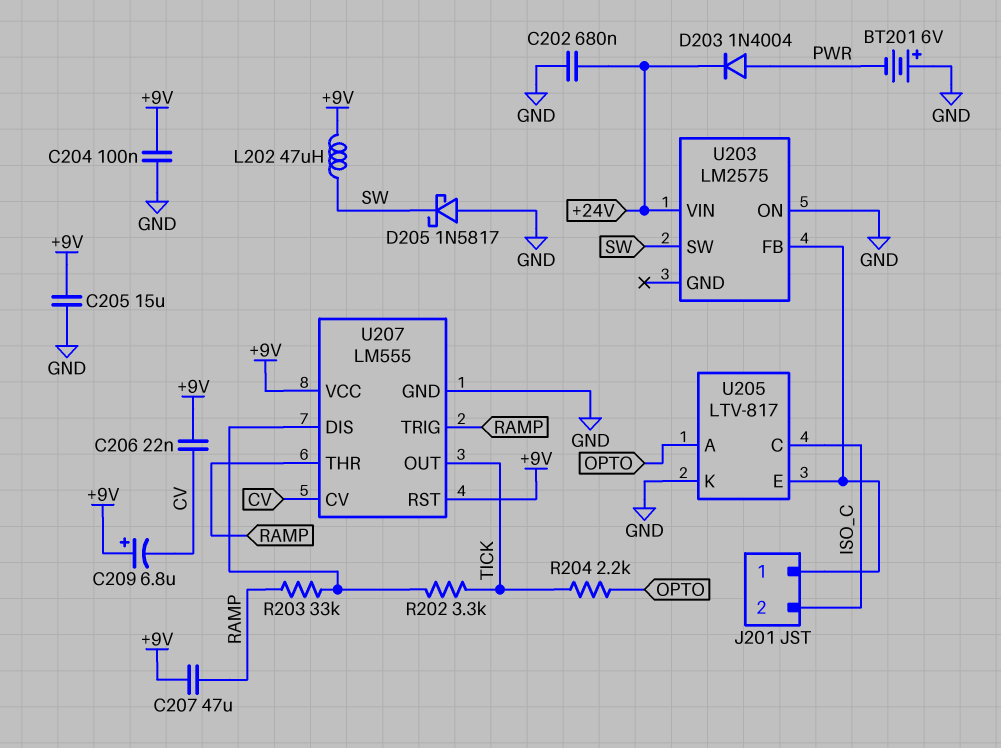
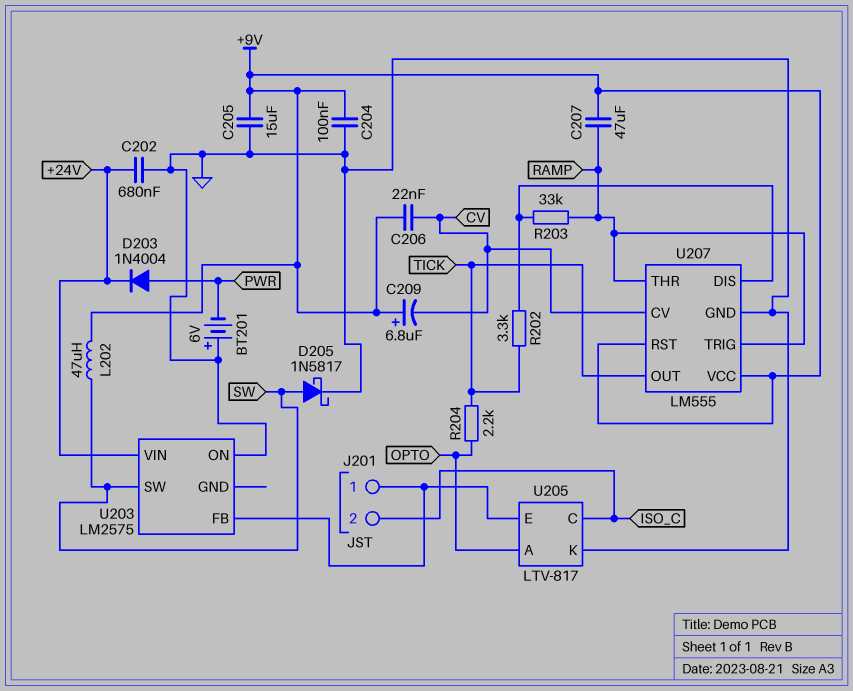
D205: schottky 1N5817 (A GND, K SW) -> schottky 1N5817 (A SW, K GND)

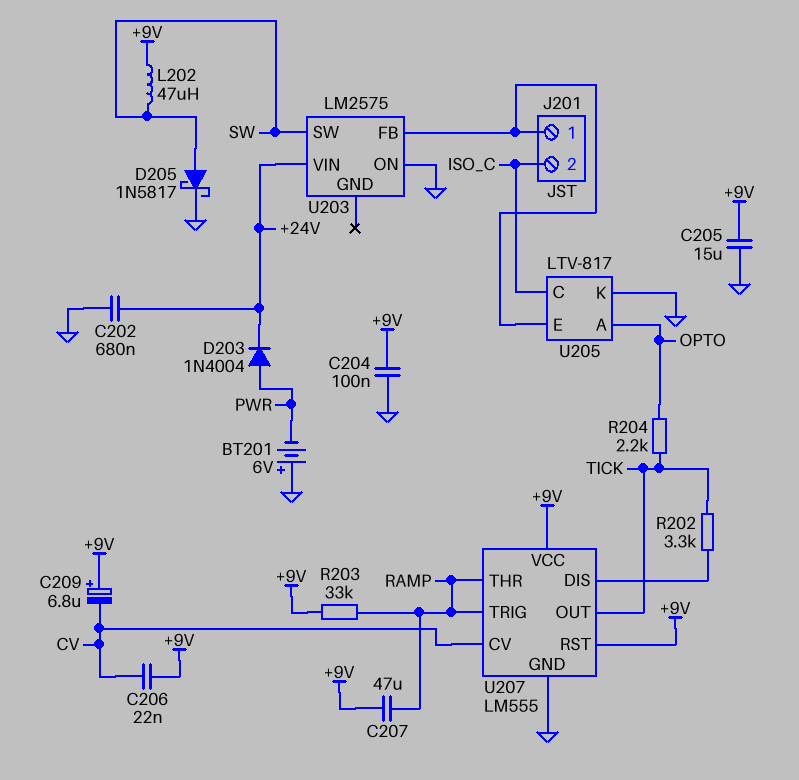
R203: 33k (RAMP, U207/DIS) -> 33k (+9V, RAMP)

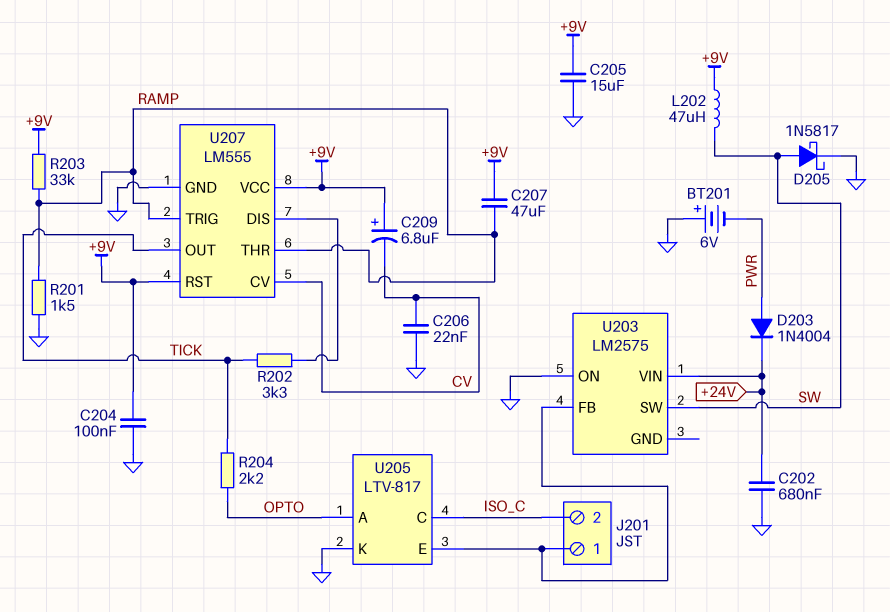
C206: 22nF (+9V, CV) -> 22nF (CV, GND)
R201: none -> 1.5k (GND, RAMP)

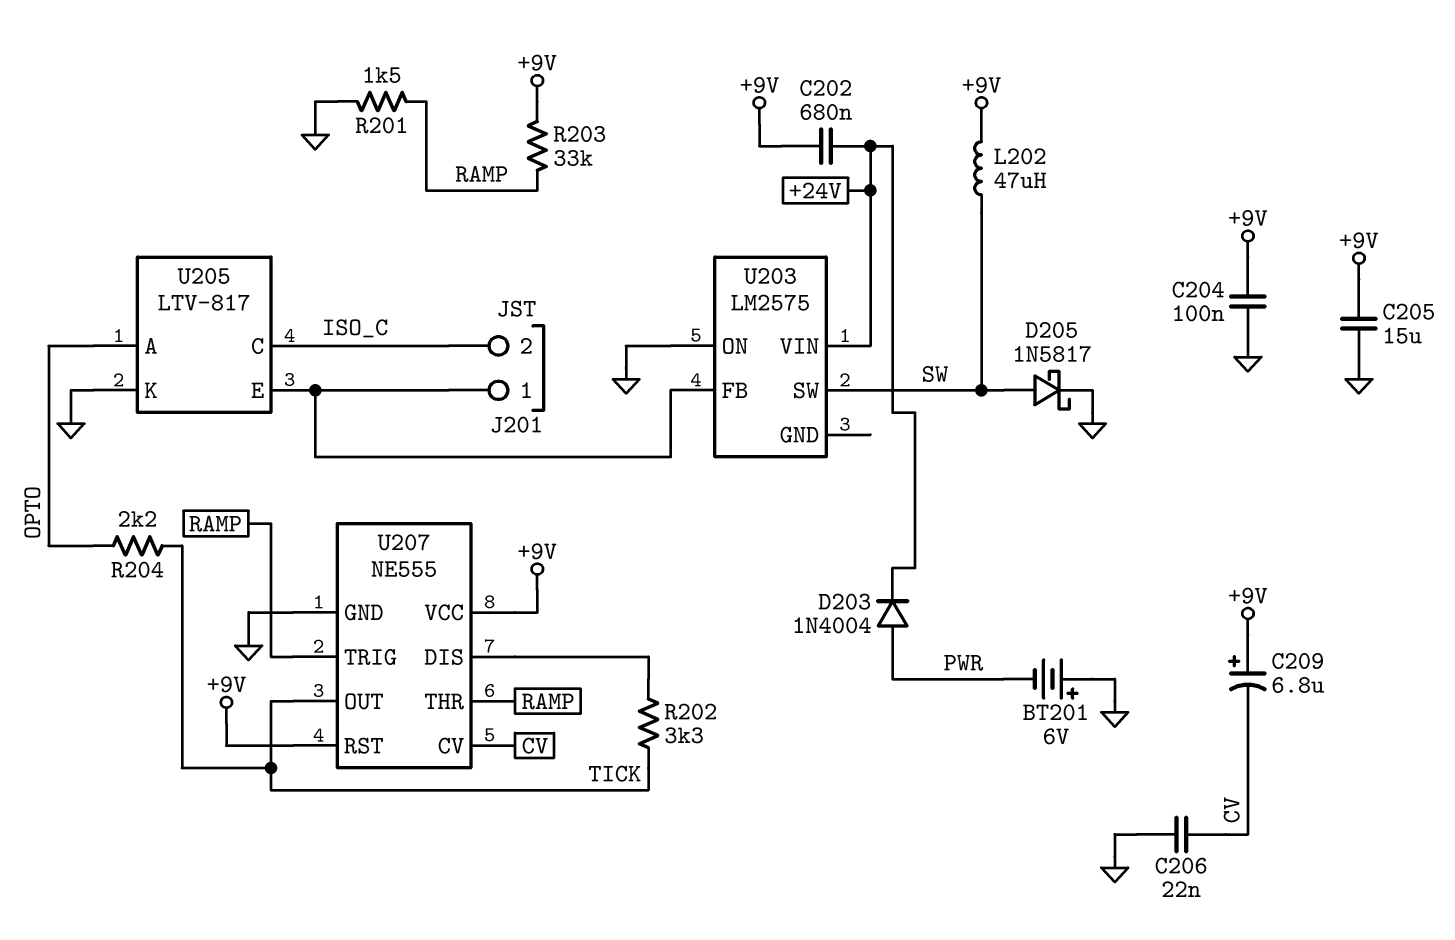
C202: 680nF (+24V, GND) -> 680nF (+9V, +24V)
C207: 47uF (+9V, RAMP) -> none
U207: LM555 -> NE555

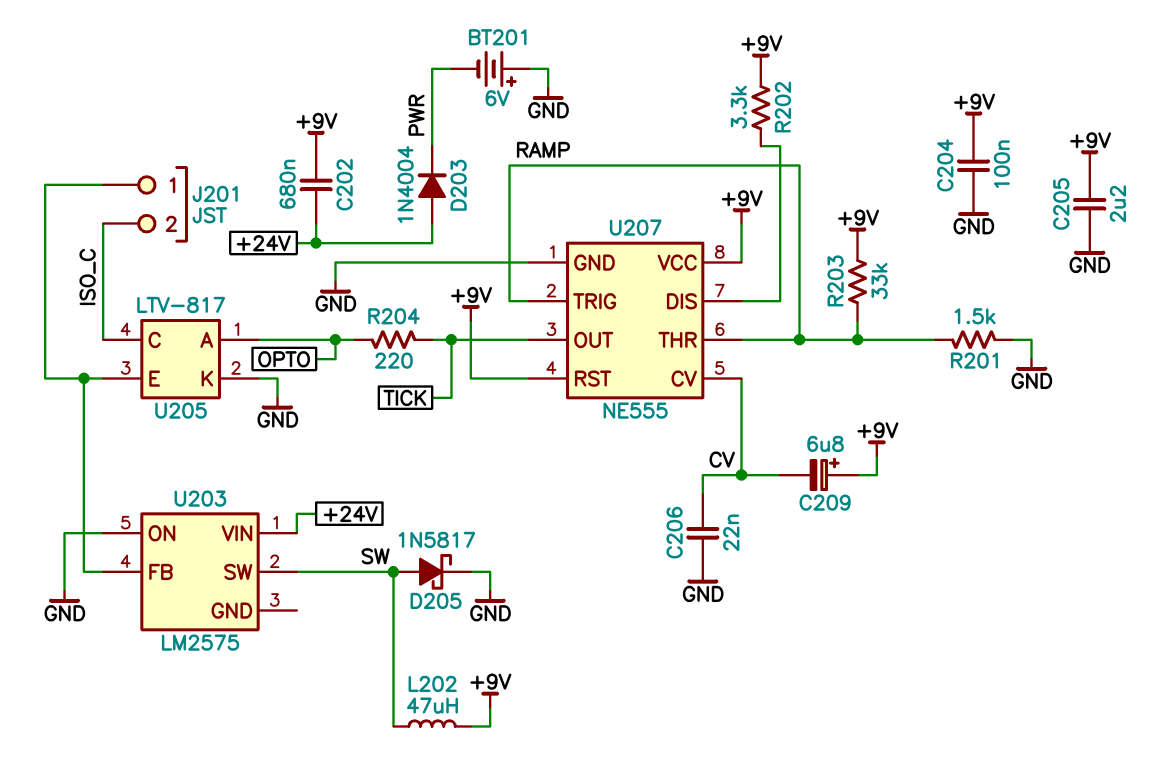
C205: 15uF (+9V, GND) -> 2.2uF (+9V, GND)
D203: diode 1N4004 (A PWR, K +24V) -> diode 1N4004 (A +24V, K PWR)
R202: 3.3k (TICK, U207/DIS) -> 3.3k (+9V, U207/DIS)
R204: 2.2k (OPTO, TICK) -> 220 (OPTO, TICK)

